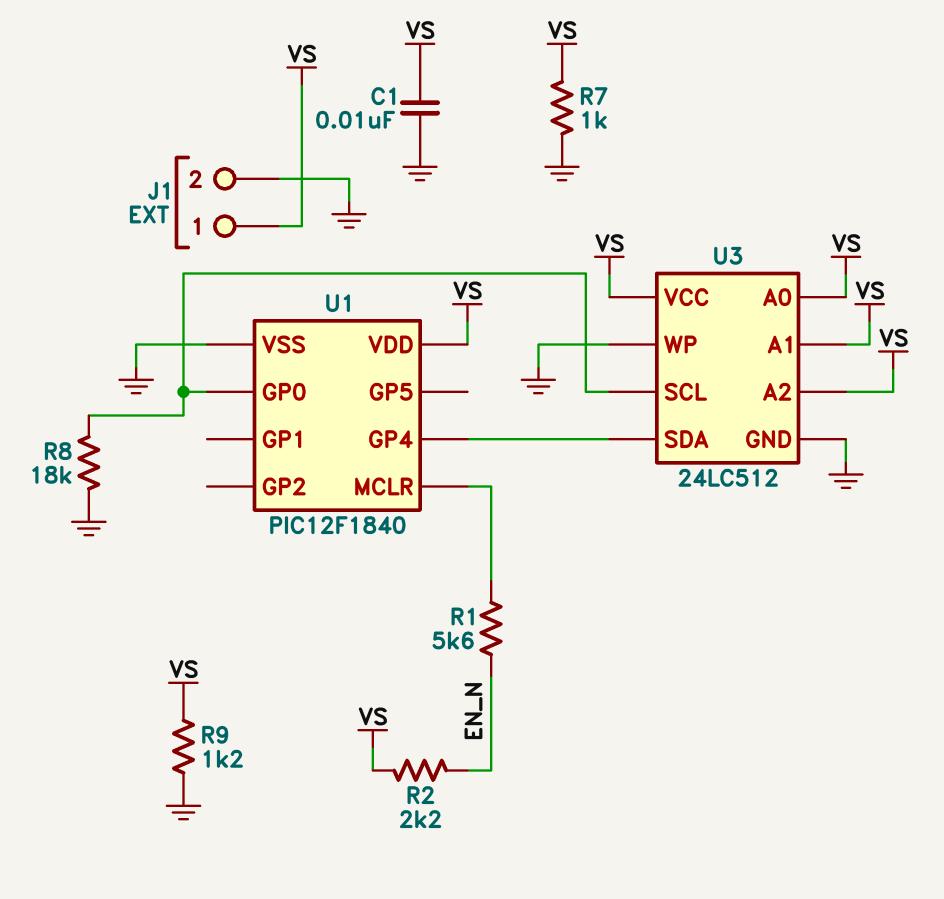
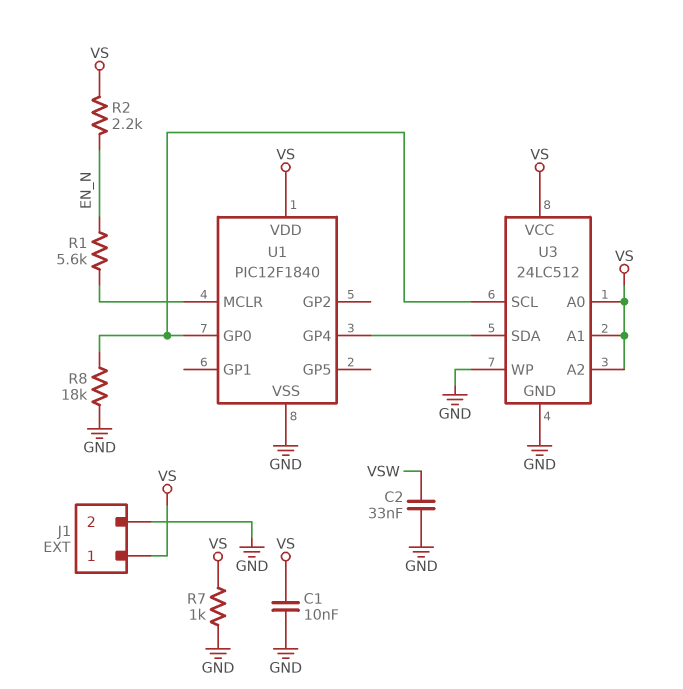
C2: none -> 33nF (GND, VSW)
R9: 1.2k (GND, VS) -> none

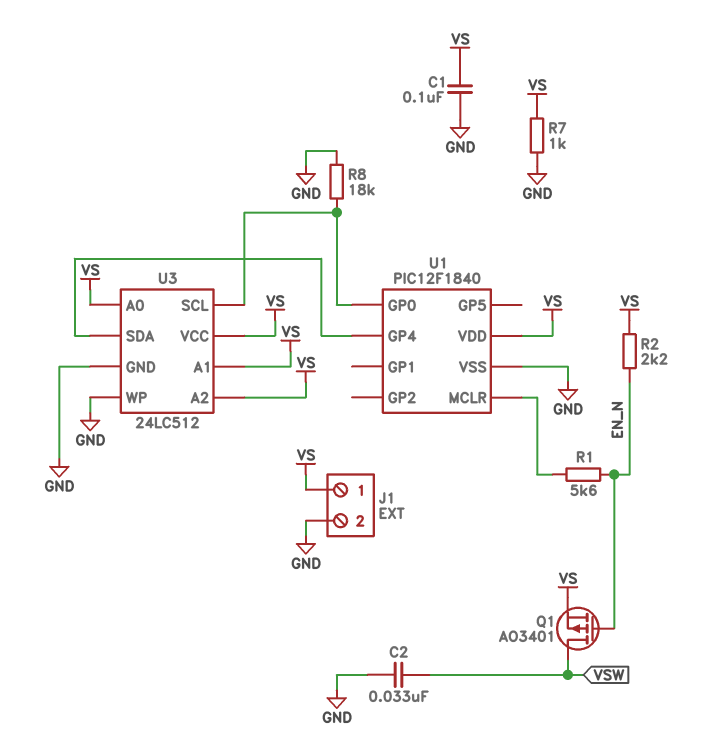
C1: 10nF (GND, VS) -> 100nF (GND, VS)
Q1: none -> PMOS AO3401 (G EN_N, D VSW, S VS)

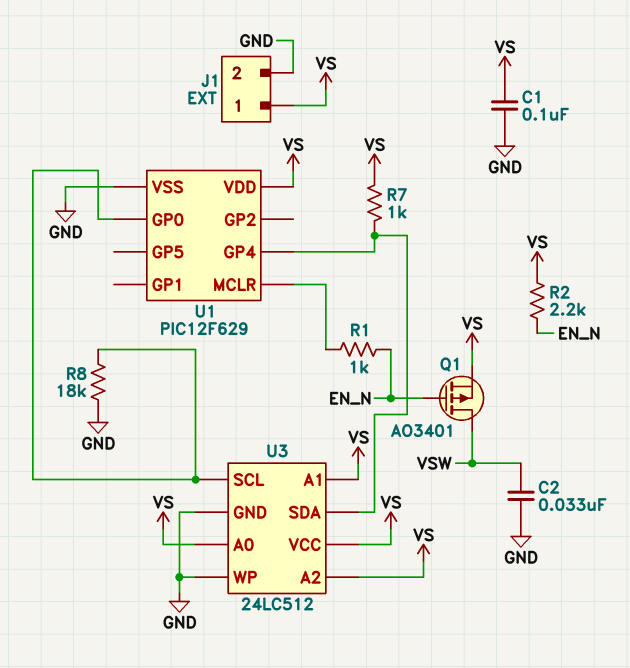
R1: 5.6k (EN_N, U1/MCLR) -> 1k (EN_N, U1/MCLR)
R7: 1k (GND, VS) -> 1k (U1/GP4, VS)
U1: PIC12F1840 -> PIC12F629

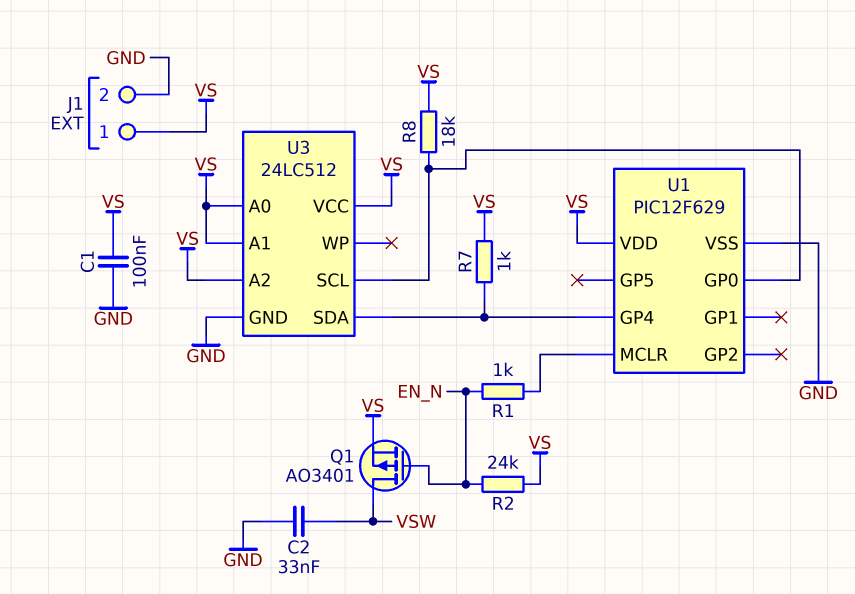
R2: 2.2k (EN_N, VS) -> 24k (EN_N, VS)
R8: 18k (GND, U1/GP0) -> 18k (U1/GP0, VS)
U3 pin WP: GND -> none

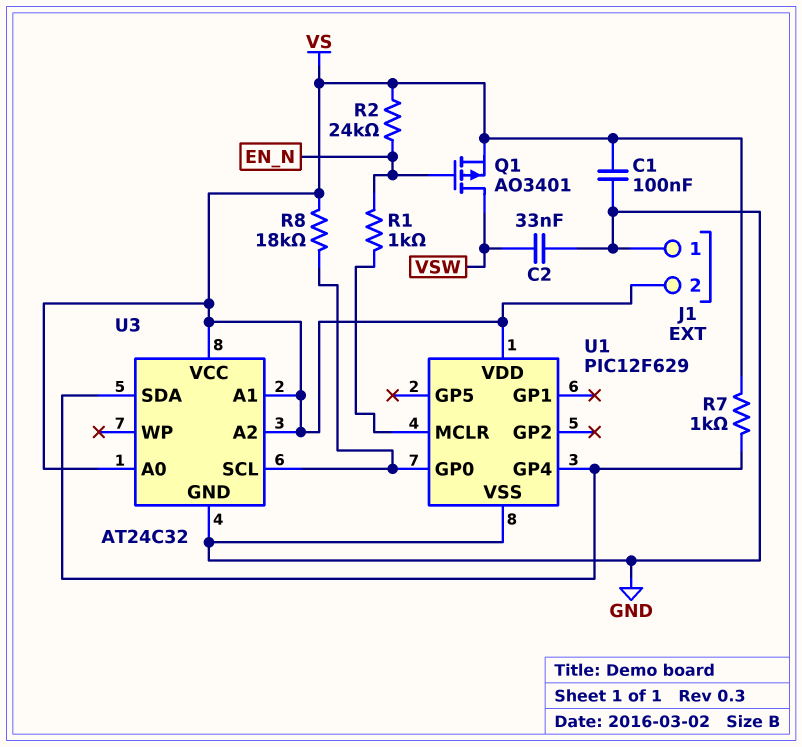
J1 pin 1: VS -> GND
J1 pin 2: GND -> VS
U3: 24LC512 -> AT24C32

